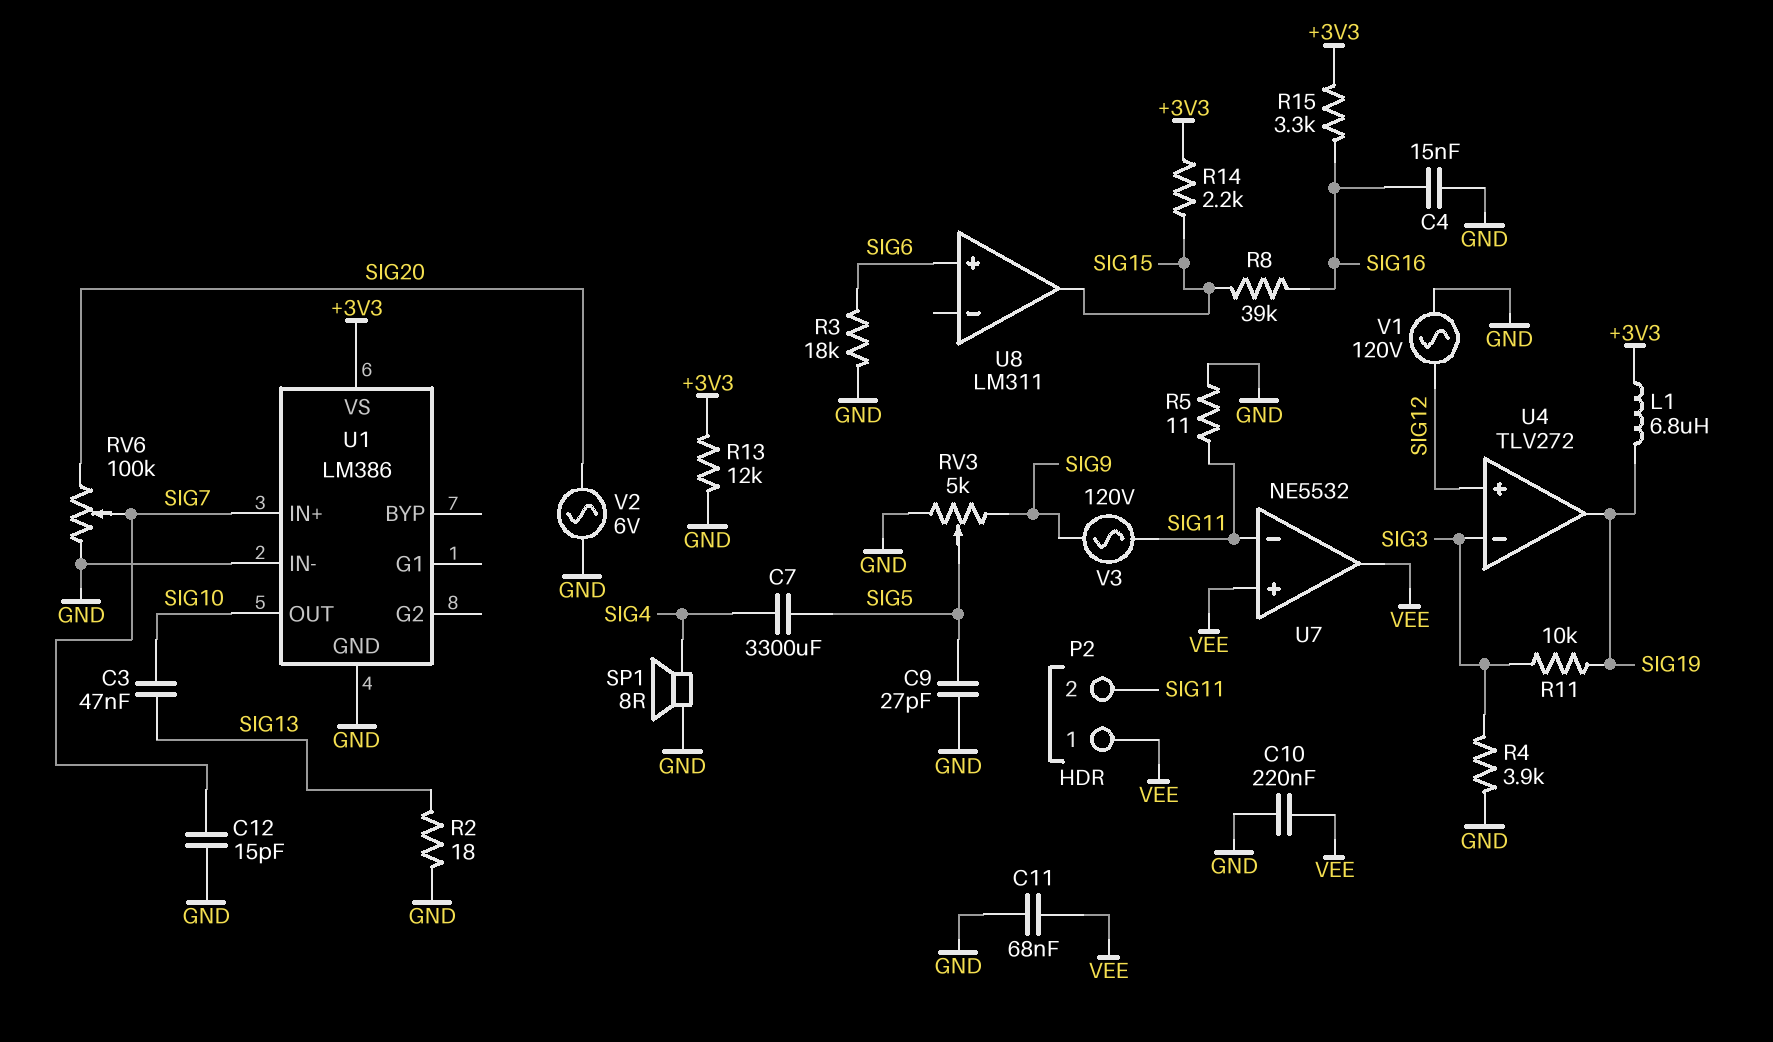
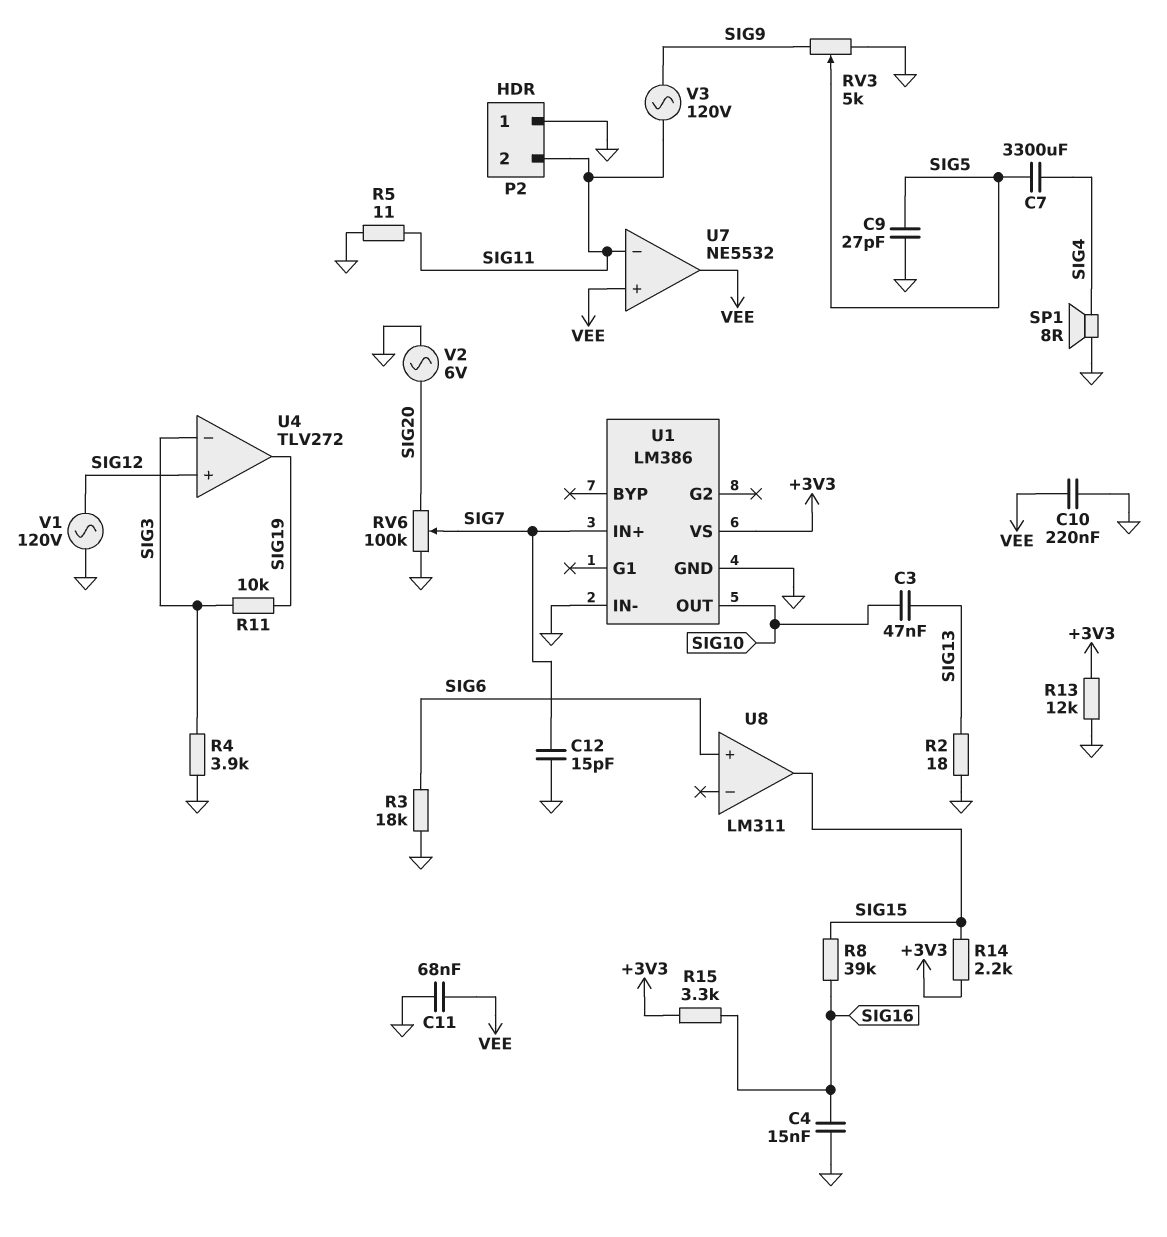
L1: 6.8uH (+3V3, SIG19) -> none
P2 pin 1: VEE -> GND

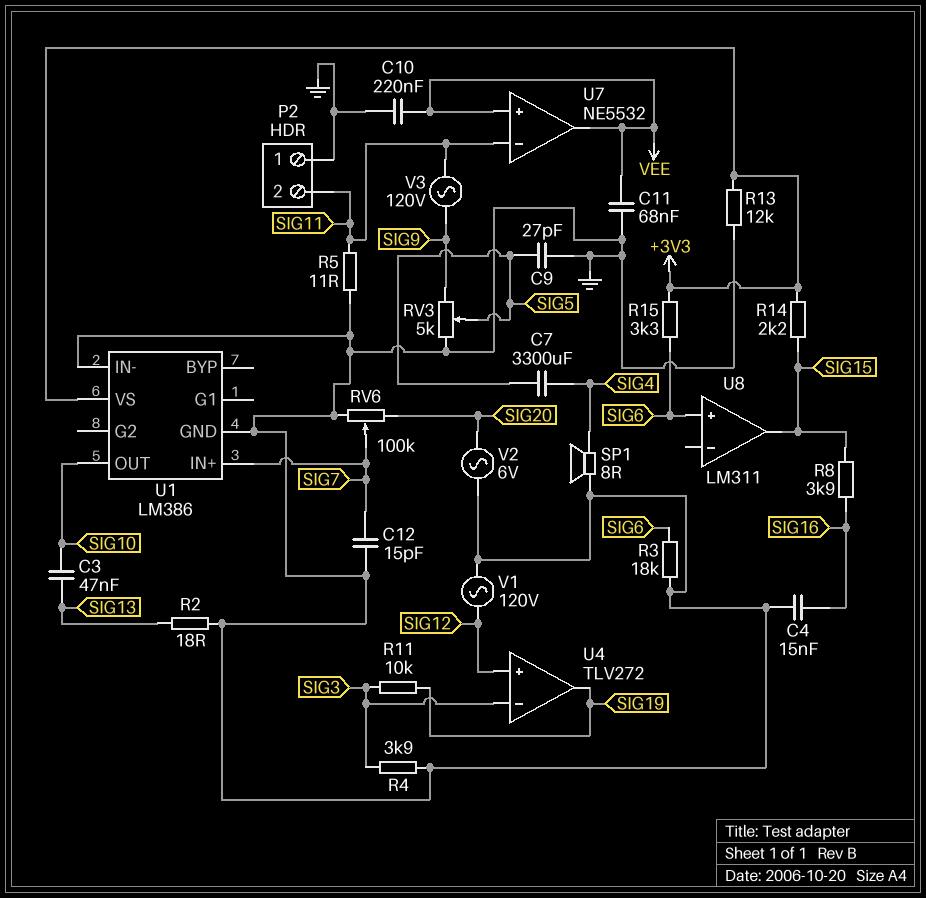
R8: 39k (SIG15, SIG16) -> 3.9k (SIG15, SIG16)
R15: 3.3k (+3V3, SIG16) -> 3.3k (+3V3, SIG6)

